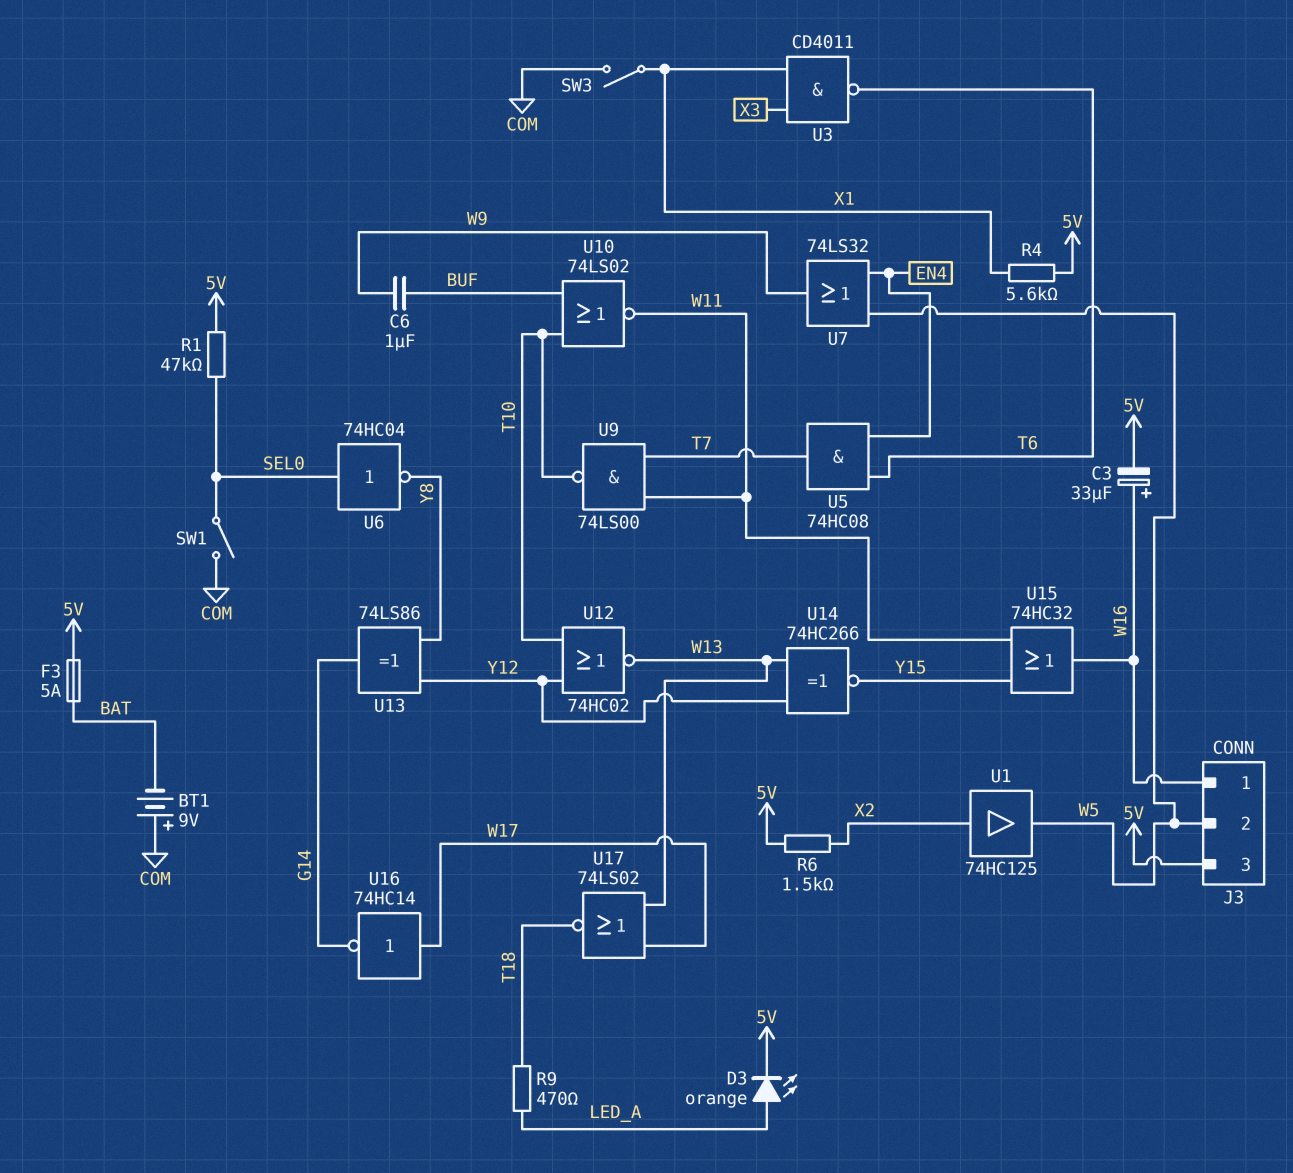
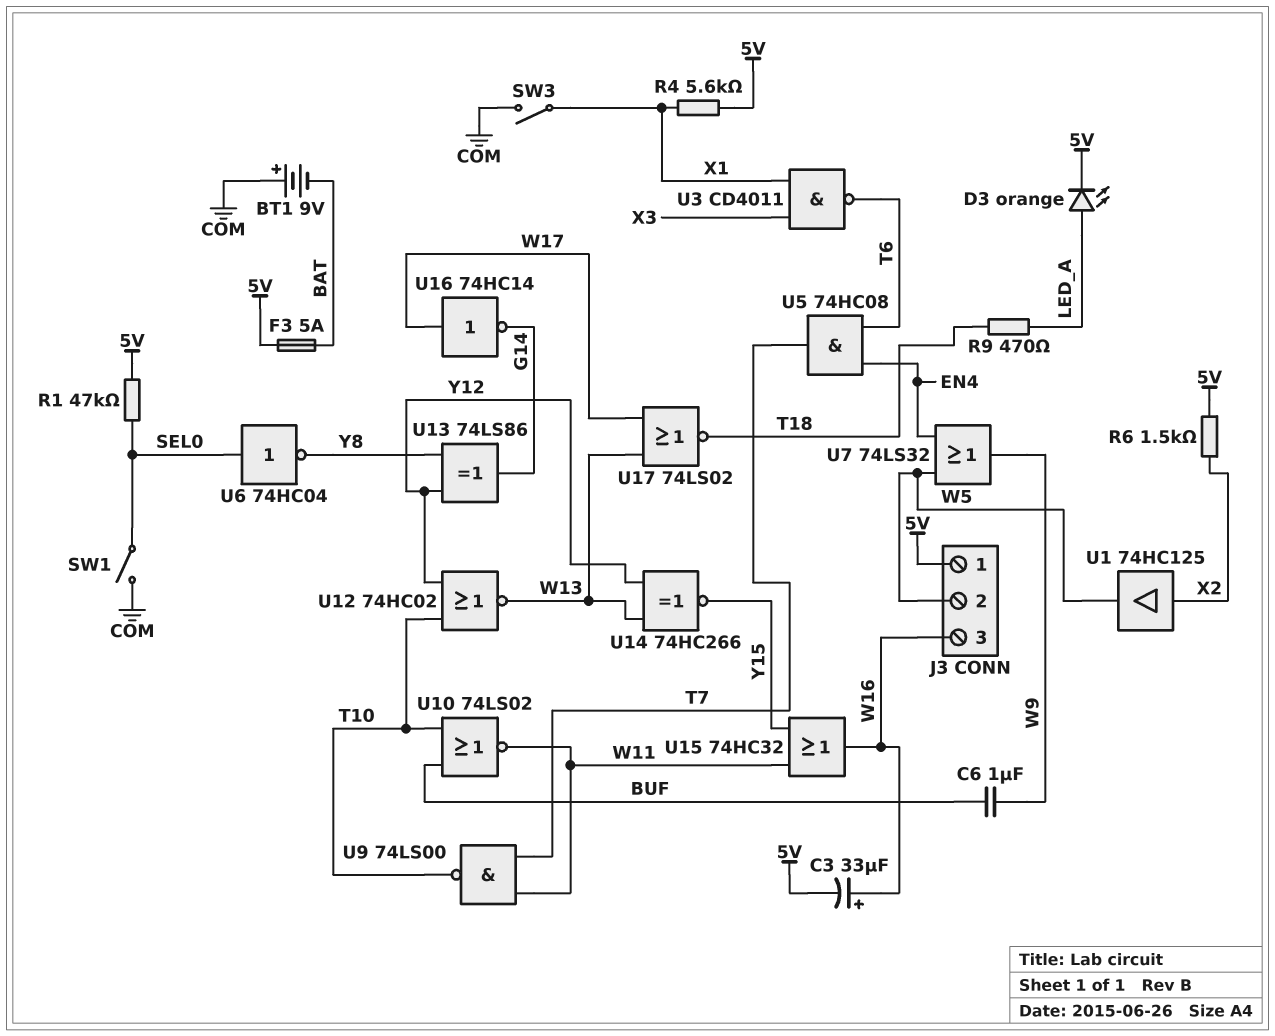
J3 pin 1: W16 -> 5V
J3 pin 3: 5V -> W16

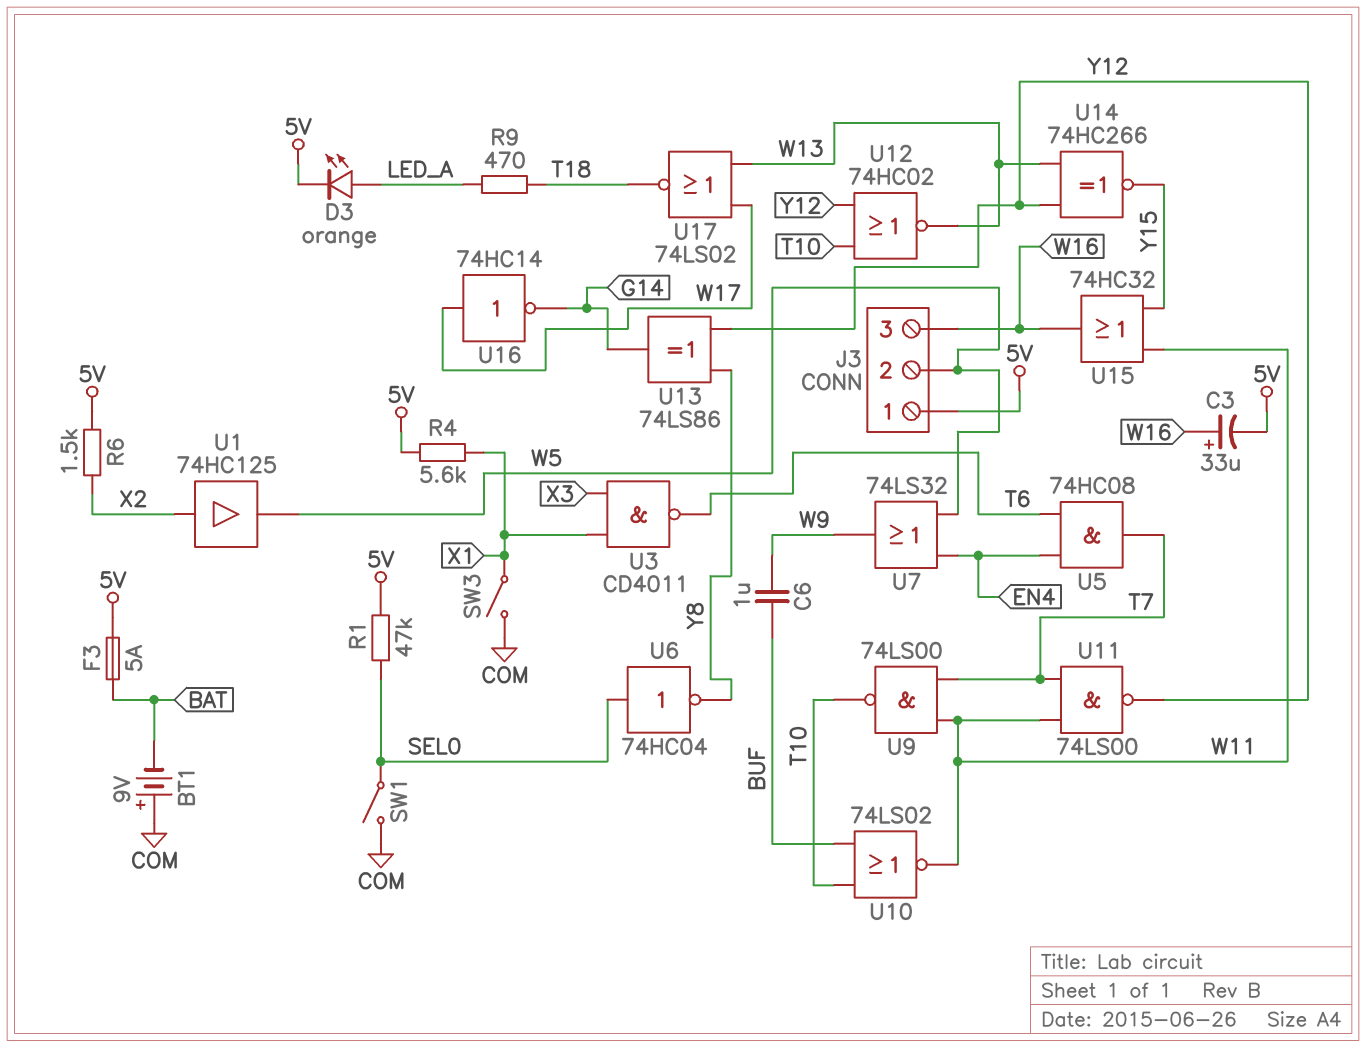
U11: none -> NAND 74LS00 (in T7, in W11, out Y12)

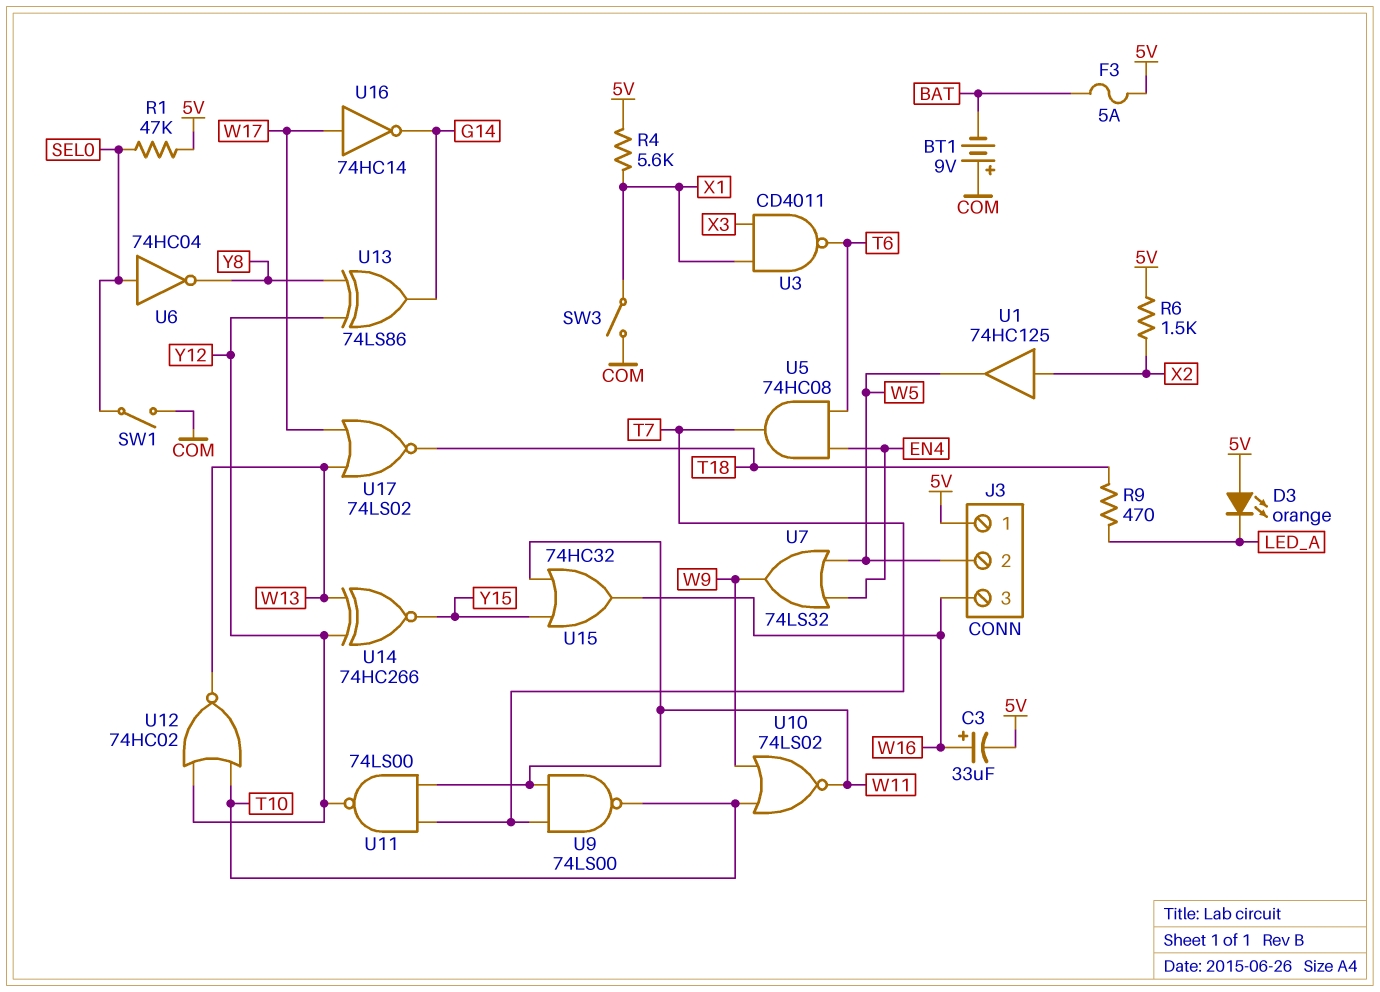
C6: 1uF (BUF, W9) -> none
D3: LED orange (A LED_A, K 5V) -> LED orange (A 5V, K LED_A)
U10: NOR 74LS02 (in BUF, in T10, out W11) -> NOR 74LS02 (in T10, in W9, out W11)

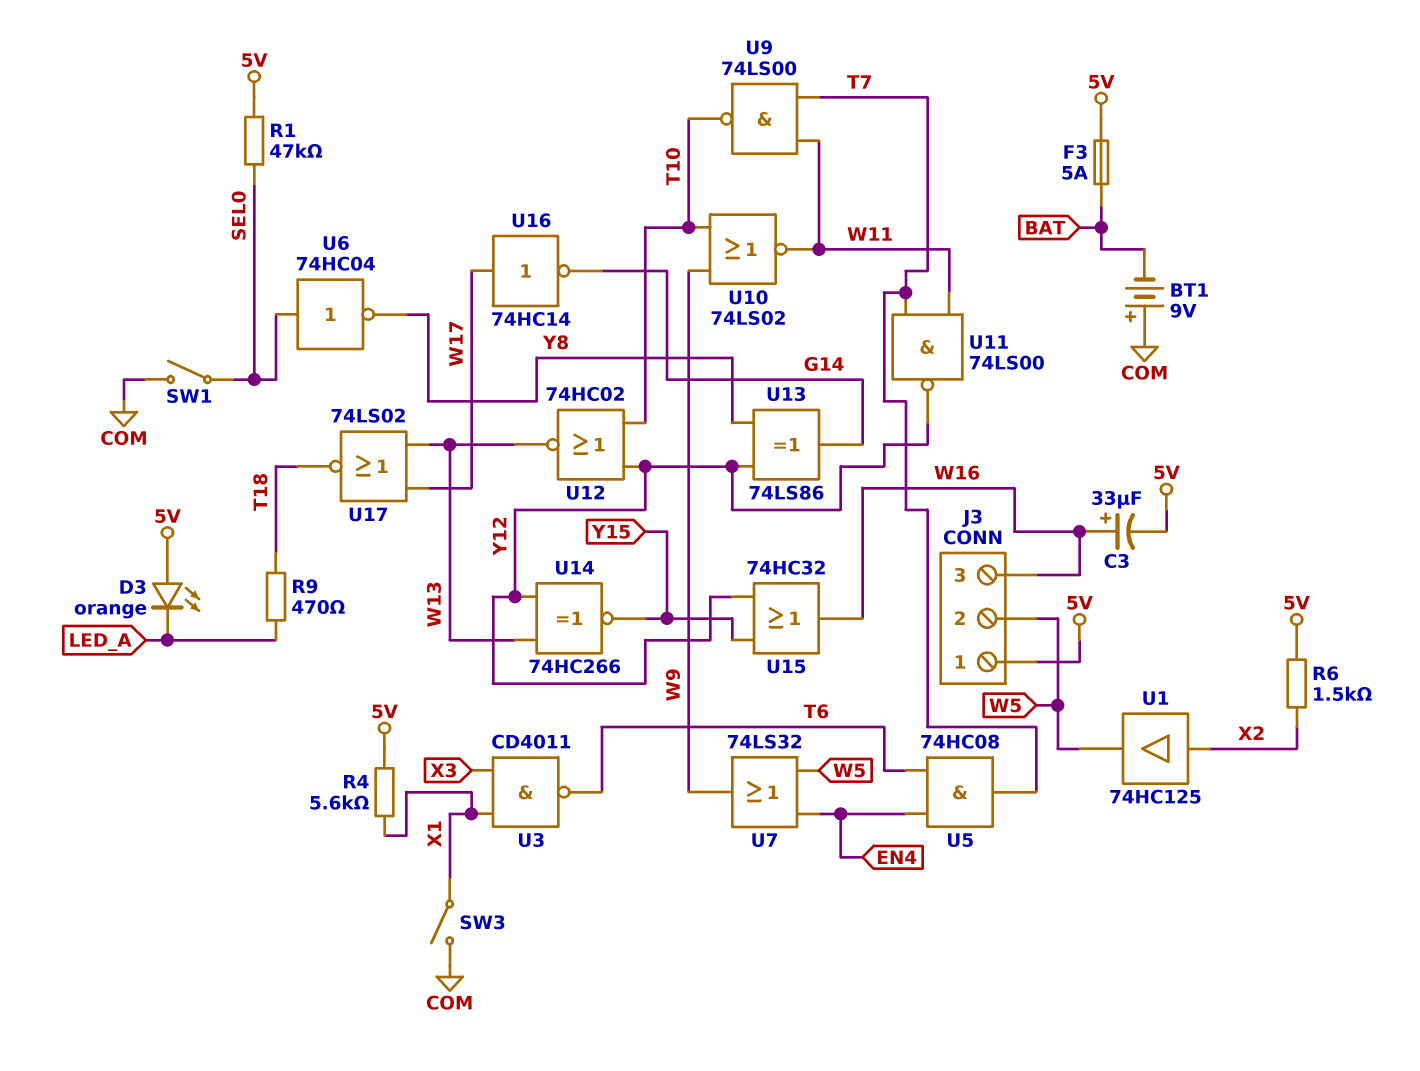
U15: OR 74HC32 (in W11, in Y15, out W16) -> OR 74HC32 (in Y12, in Y15, out W16)

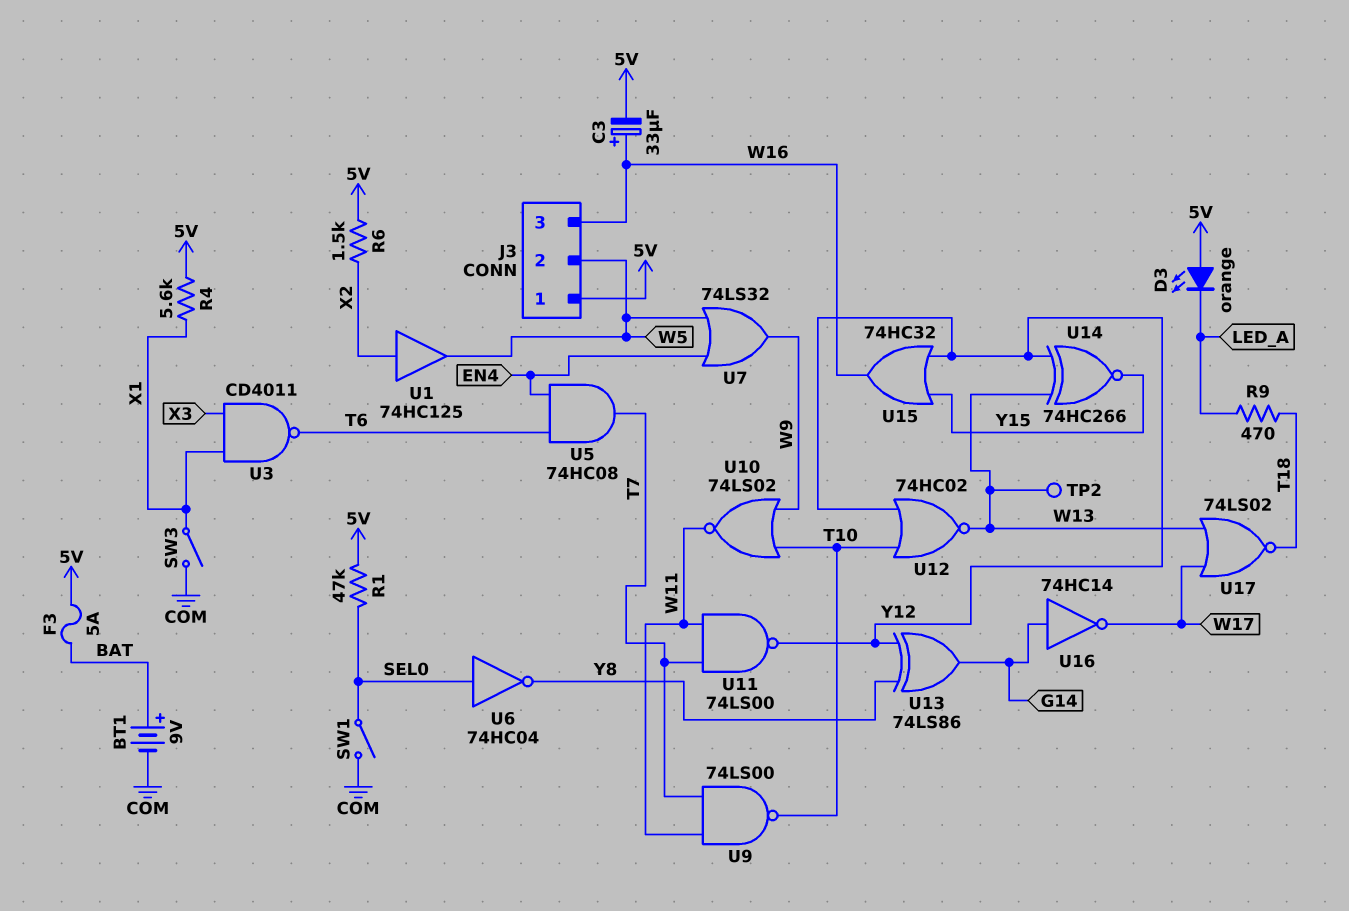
BT1: 9V (plus COM, minus BAT) -> 9V (plus BAT, minus COM)
TP2: none -> test point (W13)
U16: NOT 74HC14 (in W17, out G14) -> NOT 74HC14 (in G14, out W17)

